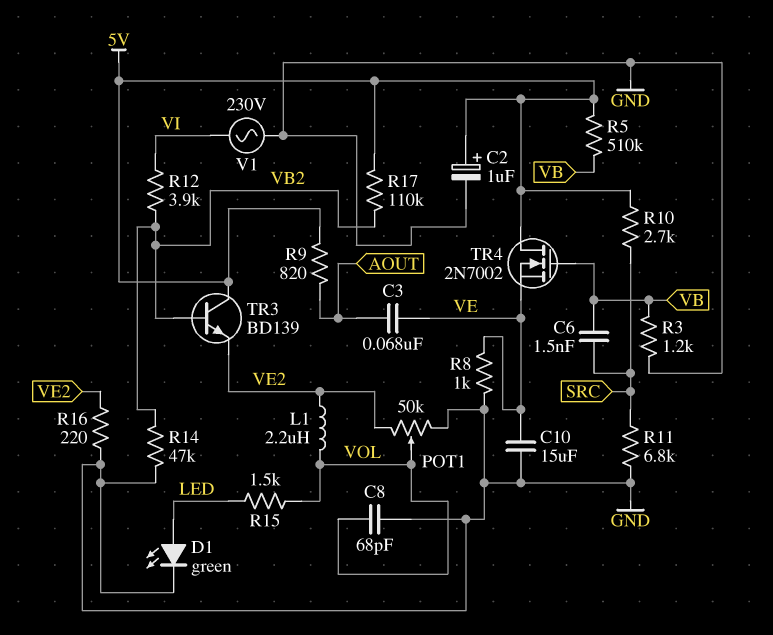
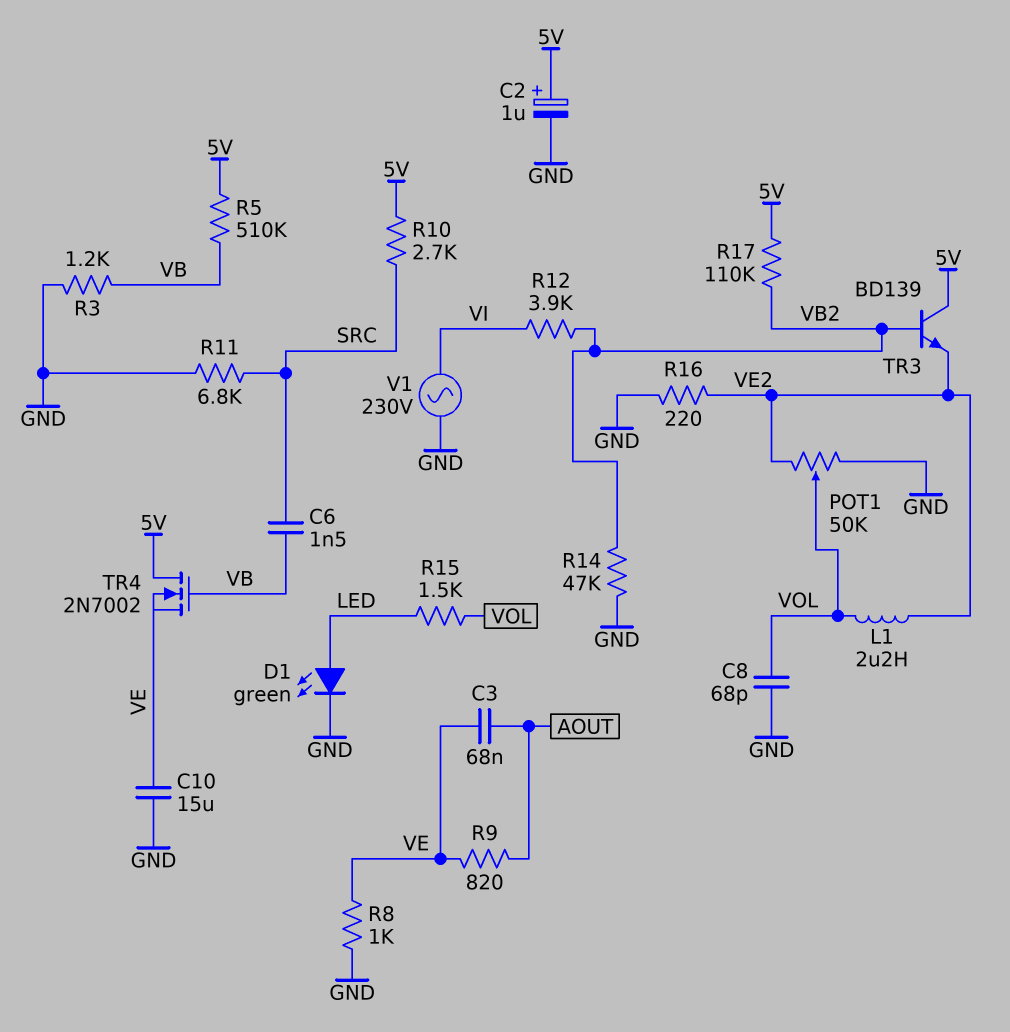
R9: 820 (5V, AOUT) -> 820 (AOUT, VE)

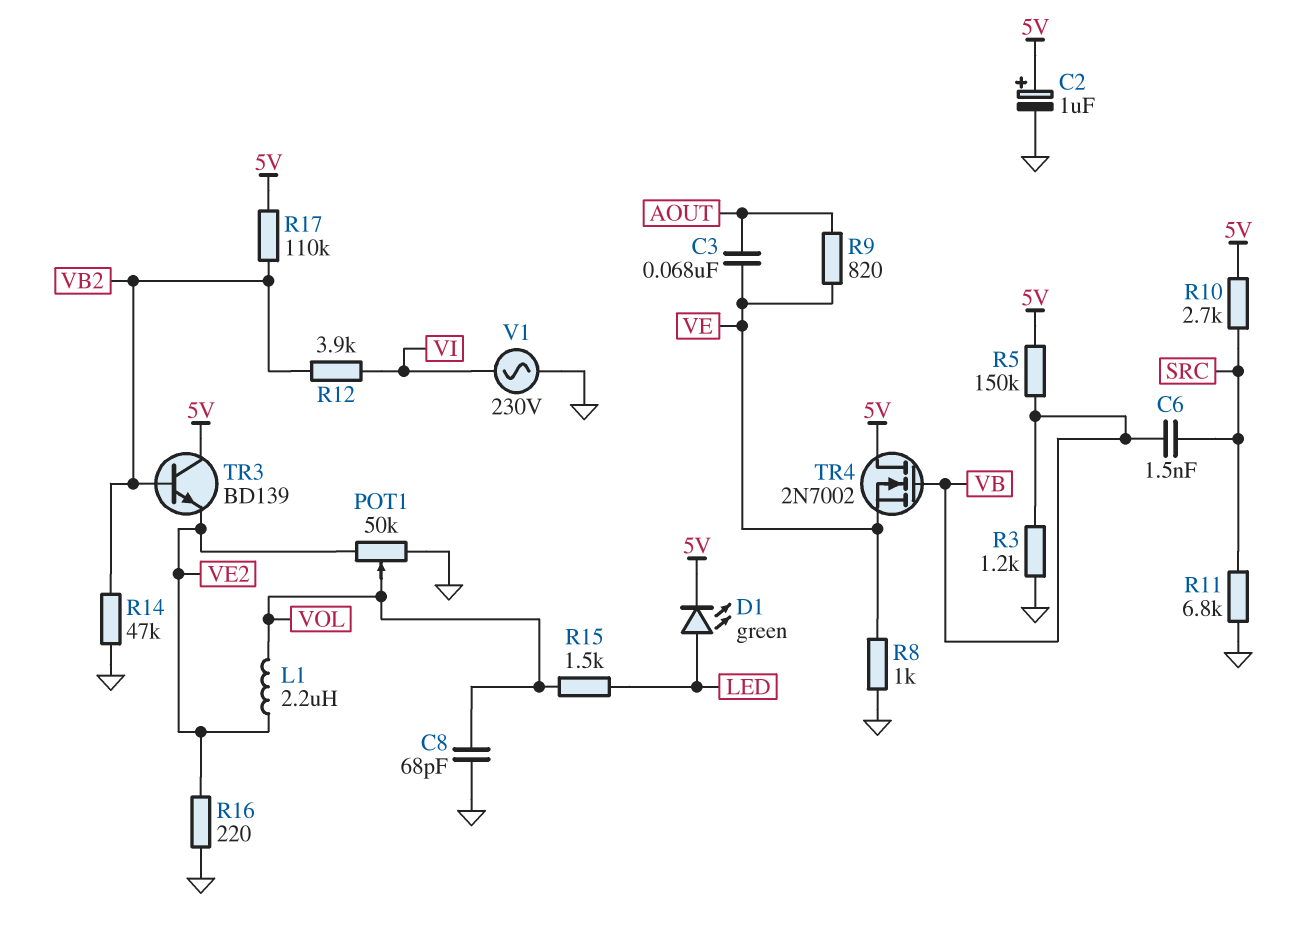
C10: 15uF (GND, VE) -> none
D1: LED green (A LED, K GND) -> LED green (A LED, K 5V)
R5: 510k (5V, VB) -> 150k (5V, VB)

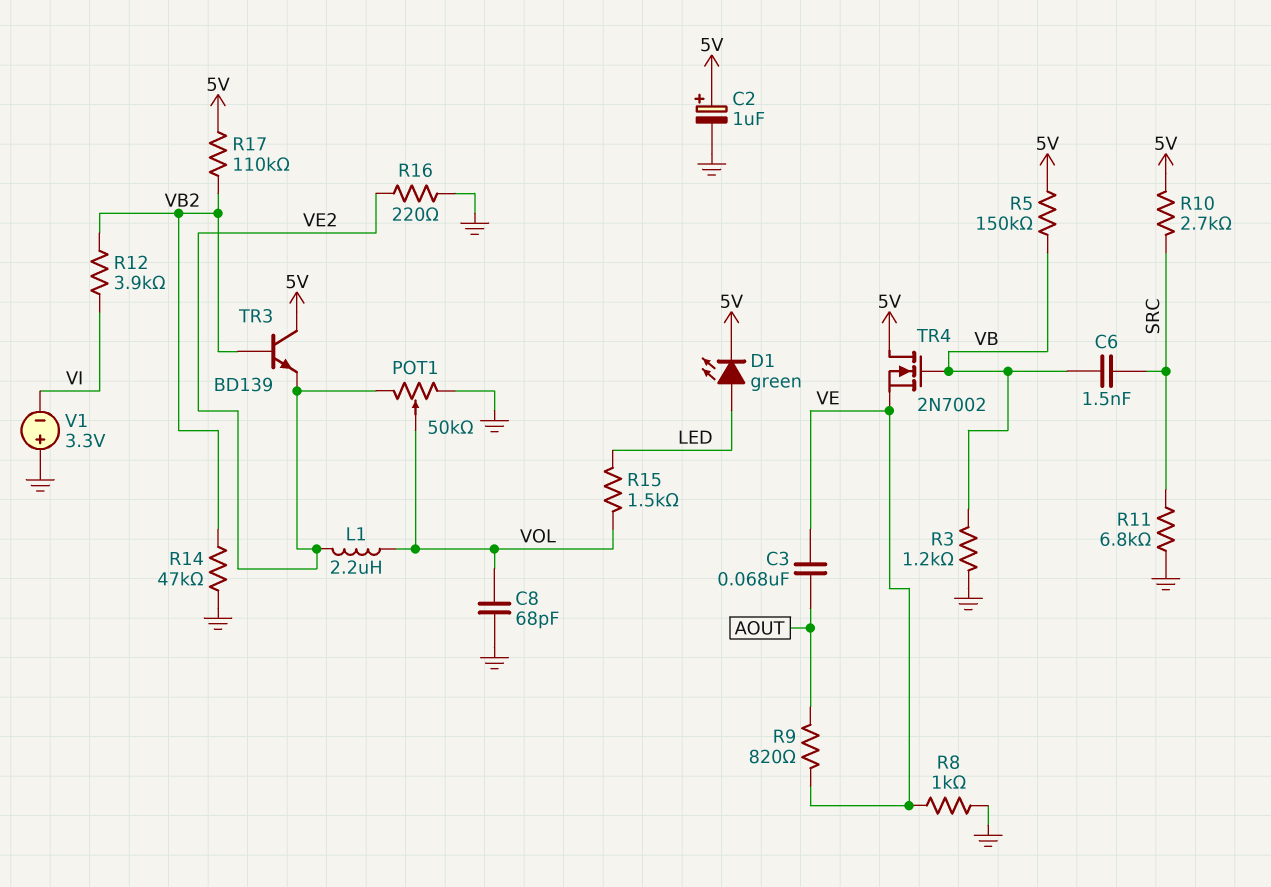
V1: AC 230V (GND, VI) -> 3.3V (plus GND, minus VI)

